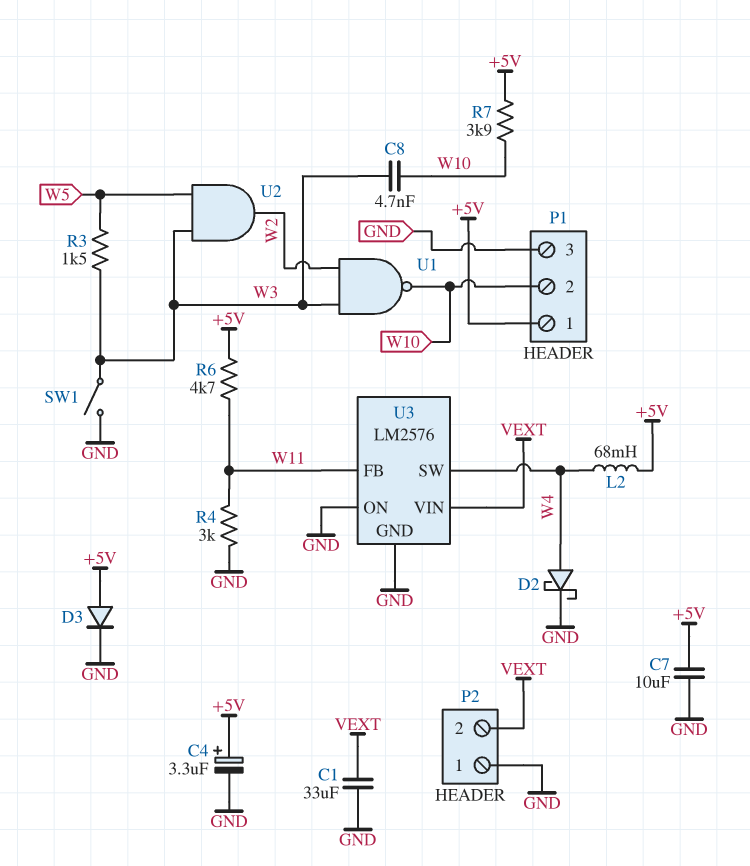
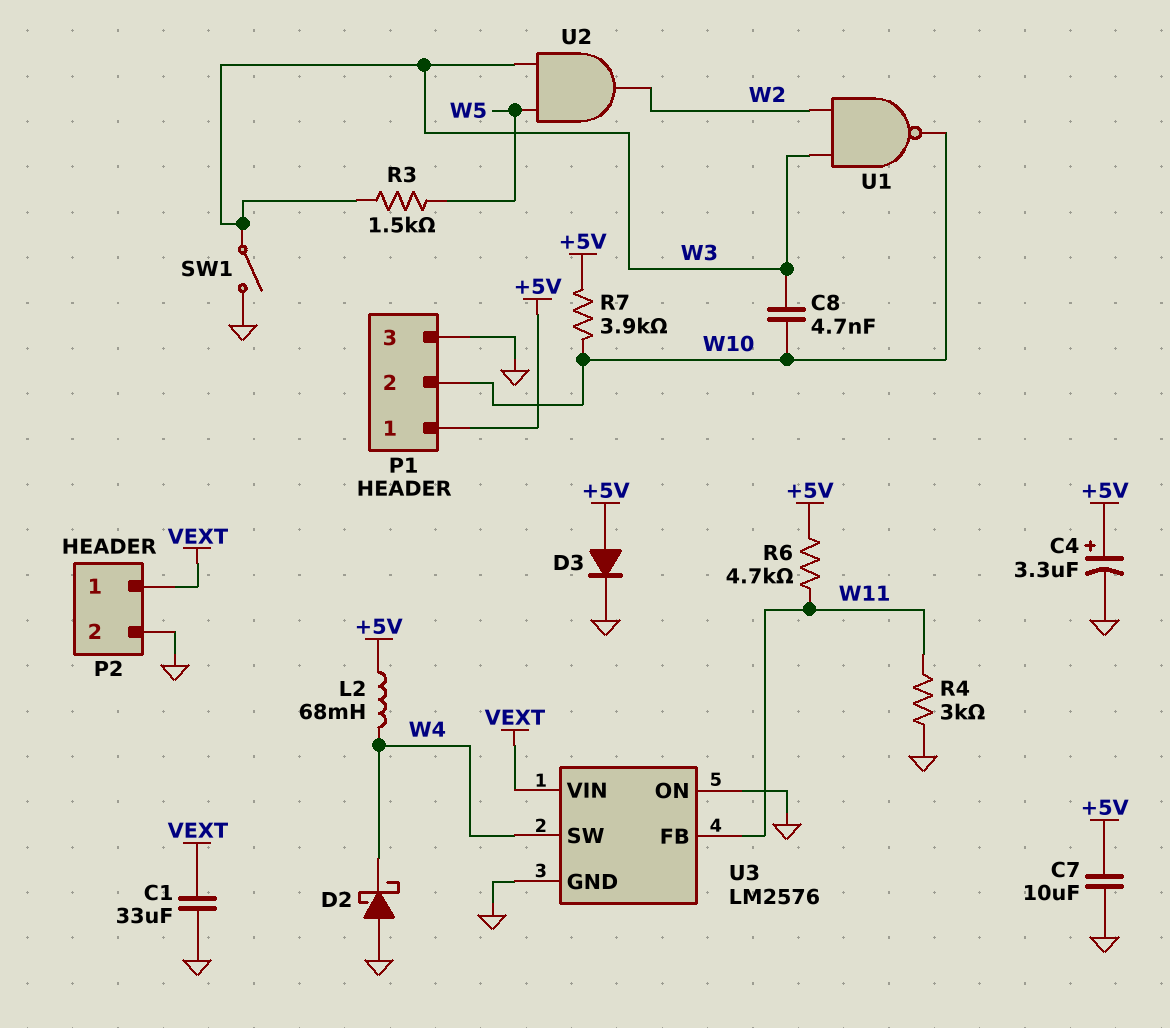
D2: schottky (A W4, K GND) -> schottky (A GND, K W4)
P2 pin 1: GND -> VEXT
P2 pin 2: VEXT -> GND

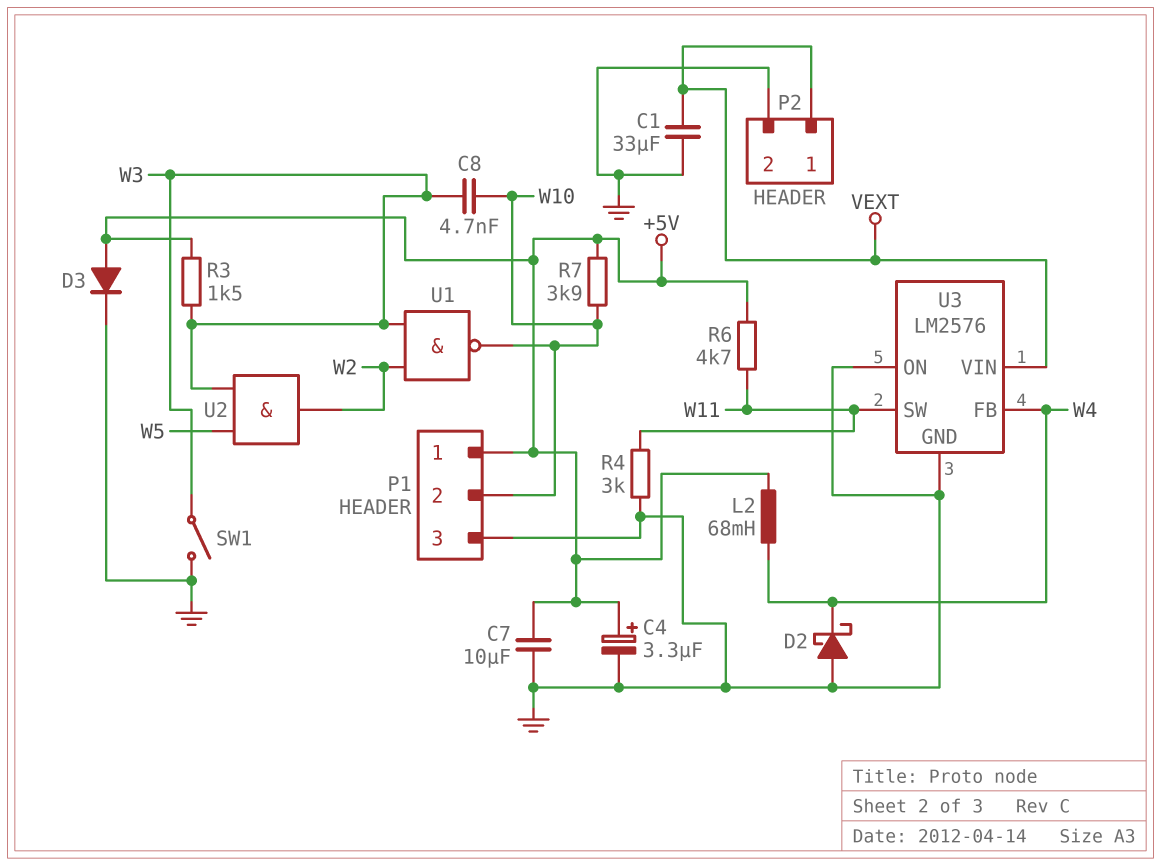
R3: 1.5k (W3, W5) -> 1.5k (+5V, W3)
U3 pin FB: W11 -> W4
U3 pin SW: W4 -> W11

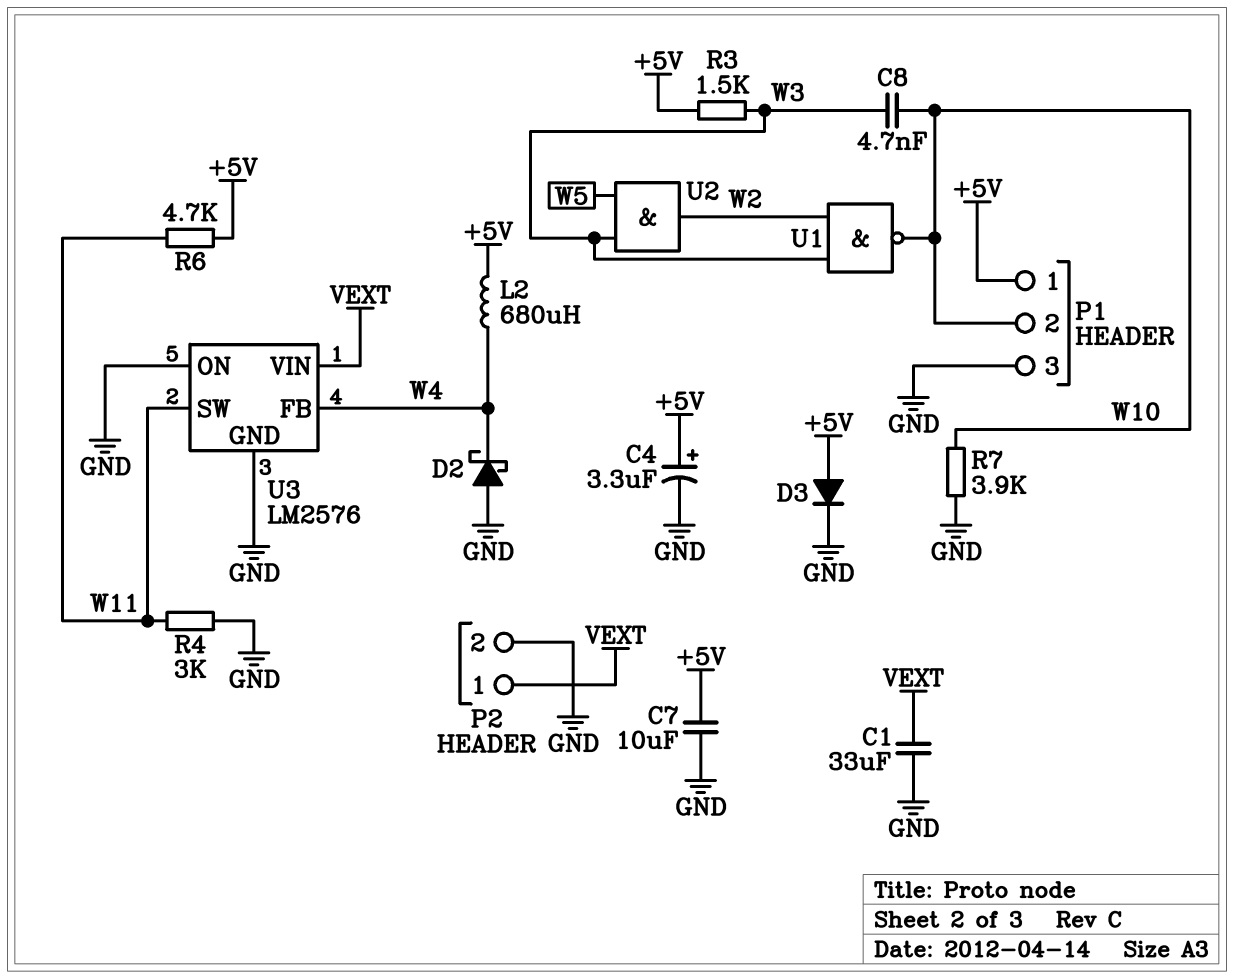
L2: 68mH (+5V, W4) -> 680uH (+5V, W4)
R7: 3.9k (+5V, W10) -> 3.9k (GND, W10)
SW1: switch (GND, W3) -> none

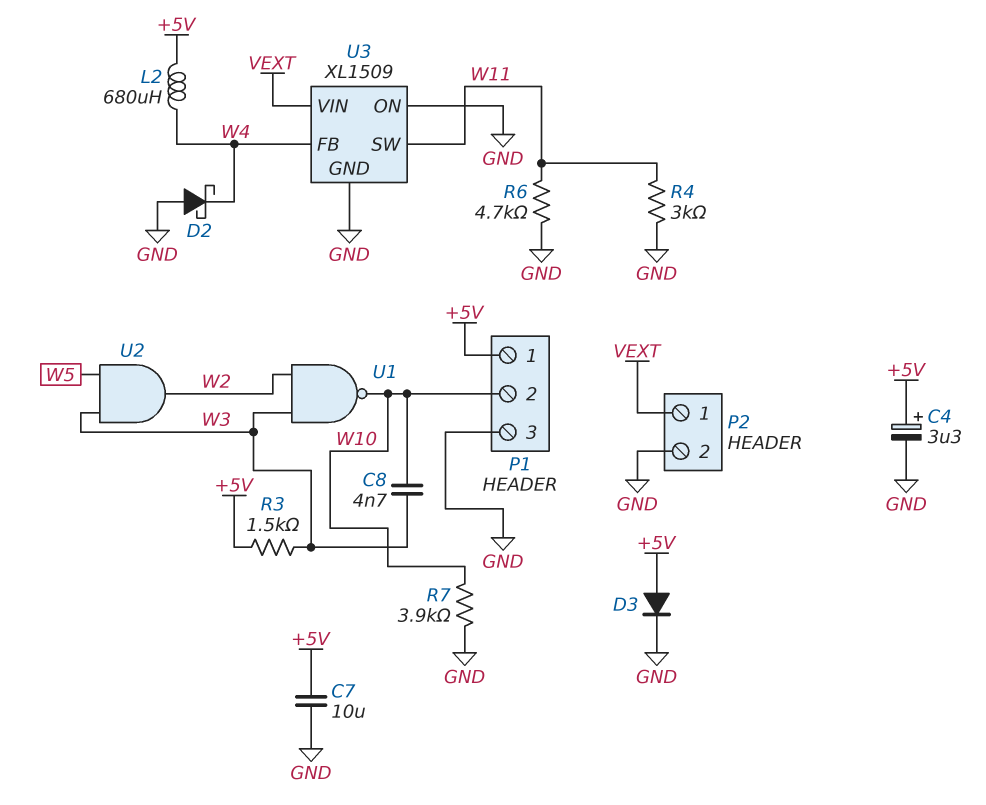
C1: 33uF (GND, VEXT) -> none
R6: 4.7k (+5V, W11) -> 4.7k (GND, W11)
U3: LM2576 -> XL1509

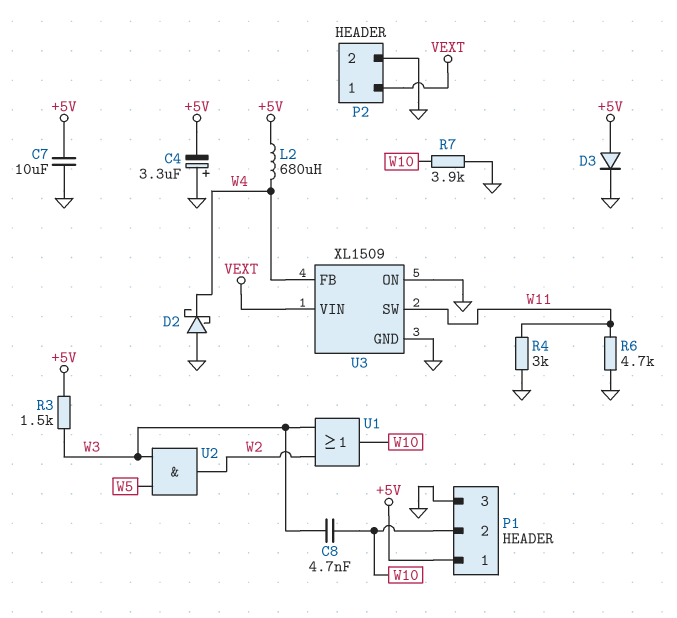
C4: 3.3uF (plus +5V, minus GND) -> 3.3uF (plus GND, minus +5V)
U1: NAND (in W2, in W3, out W10) -> OR (in W2, in W3, out W10)

